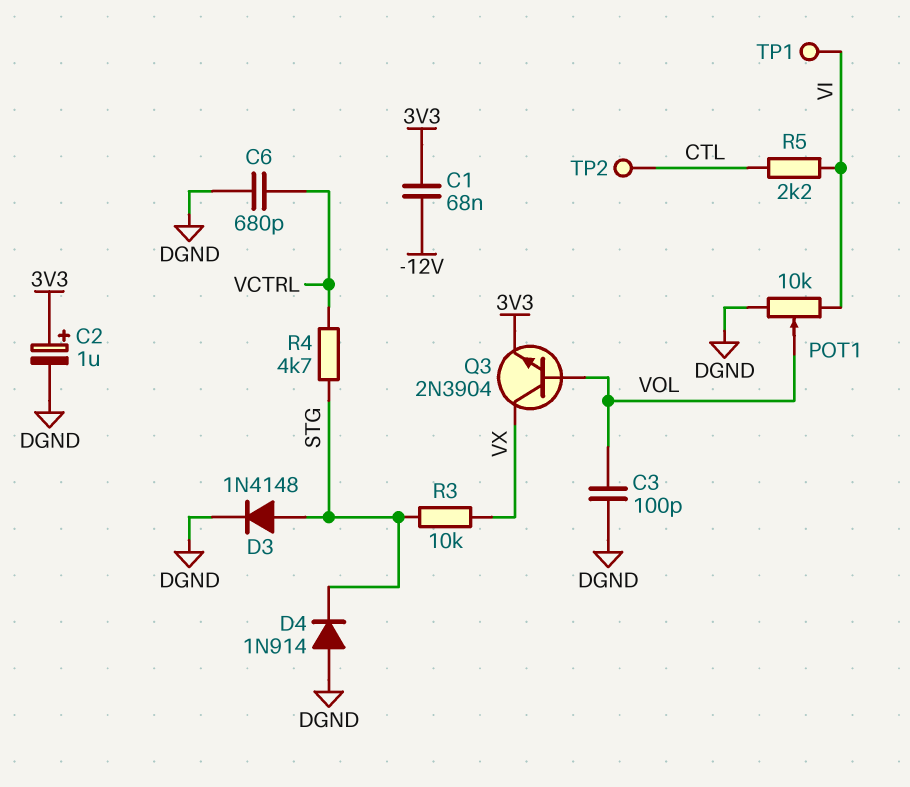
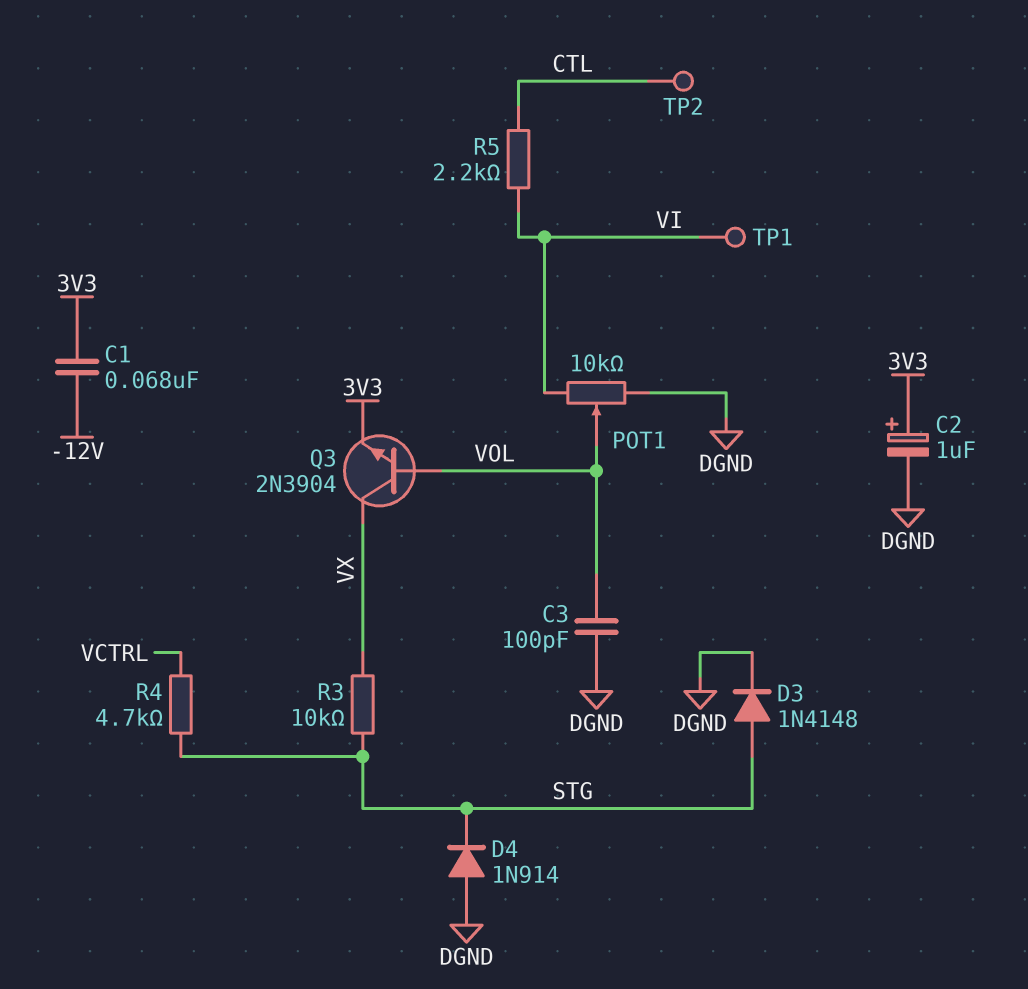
C6: 680pF (DGND, VCTRL) -> none

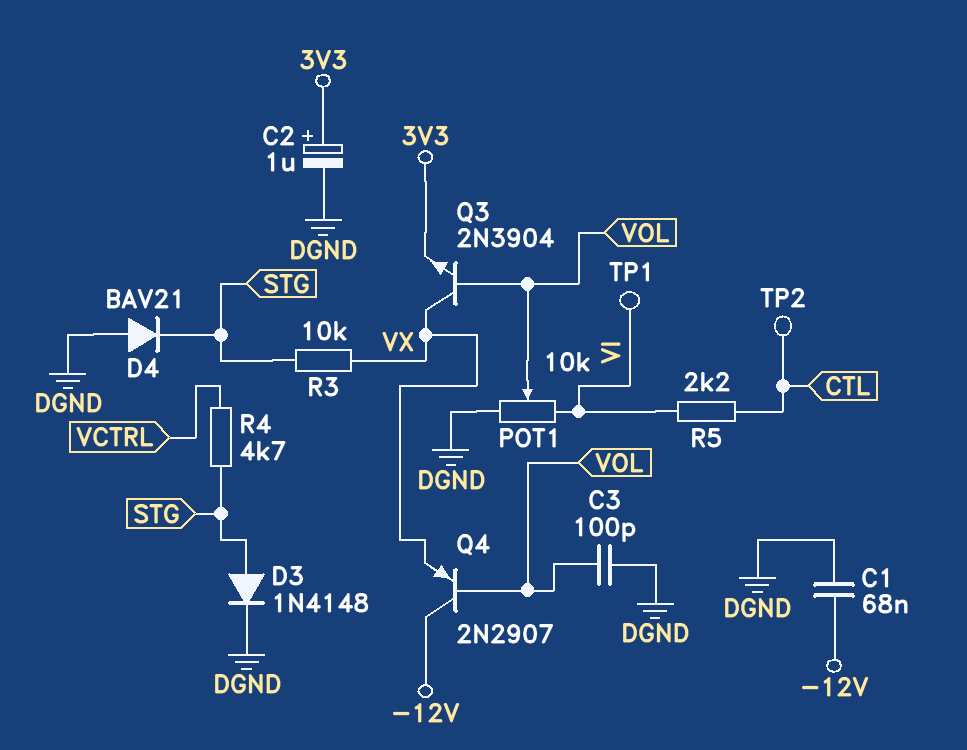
C1: 68nF (-12V, 3V3) -> 68nF (-12V, DGND)
D4: diode 1N914 (A DGND, K STG) -> diode BAV21 (A DGND, K STG)
Q4: none -> PNP 2N2907 (B VOL, C -12V, E VX)

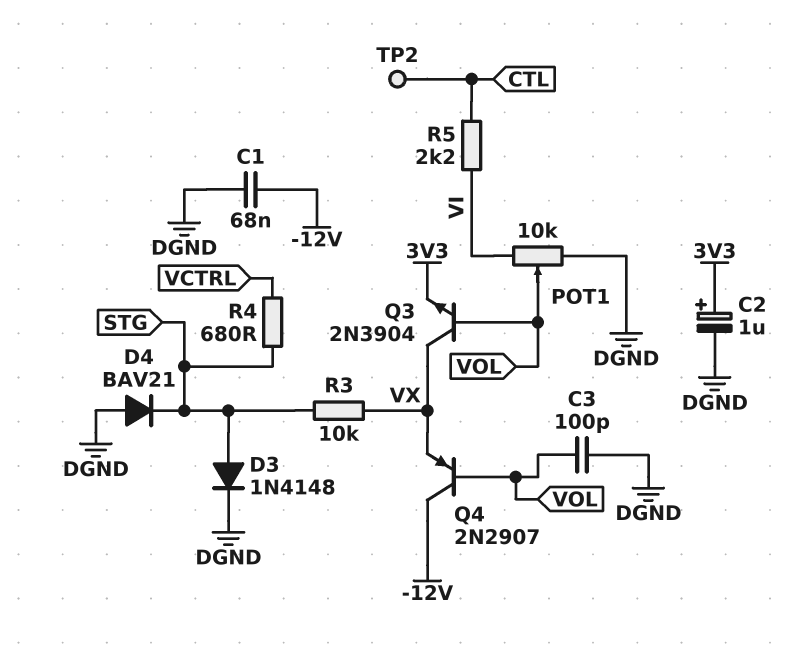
R4: 4.7k (STG, VCTRL) -> 680 (STG, VCTRL)
TP1: test point (VI) -> none

